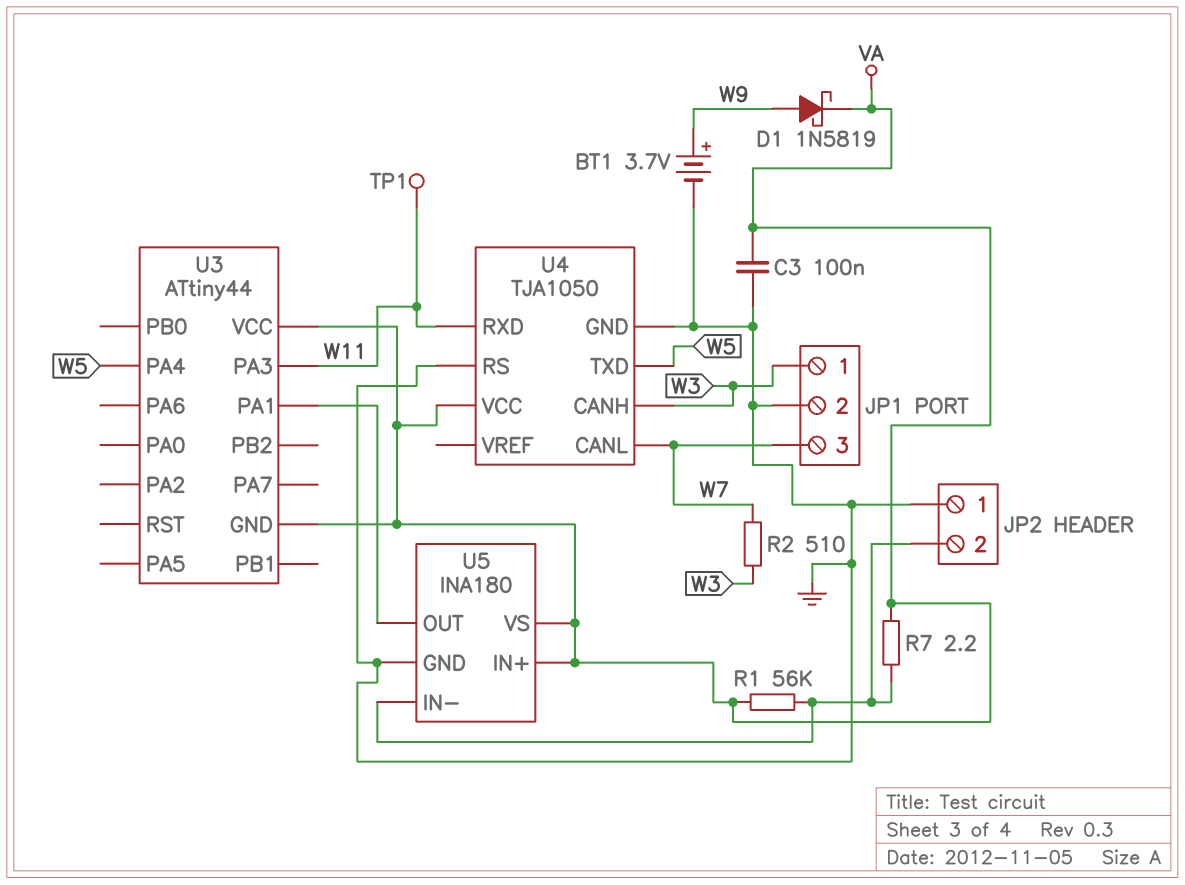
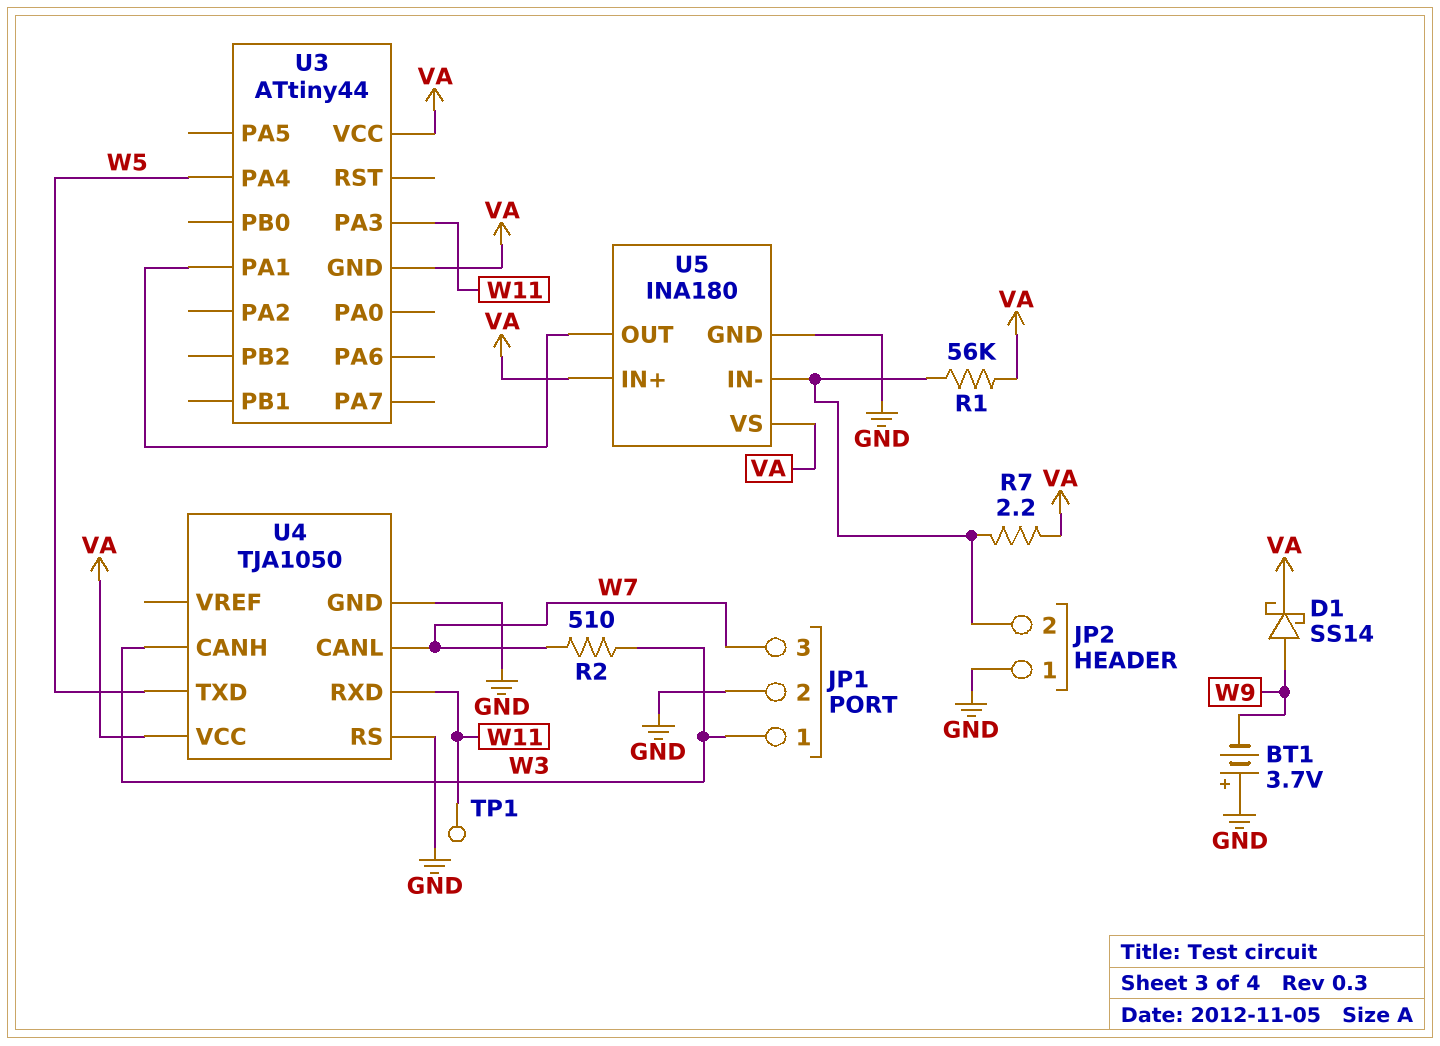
BT1: 3.7V (plus W9, minus GND) -> 3.7V (plus GND, minus W9)
C3: 100nF (GND, VA) -> none
D1: schottky 1N5819 (A W9, K VA) -> schottky SS14 (A W9, K VA)

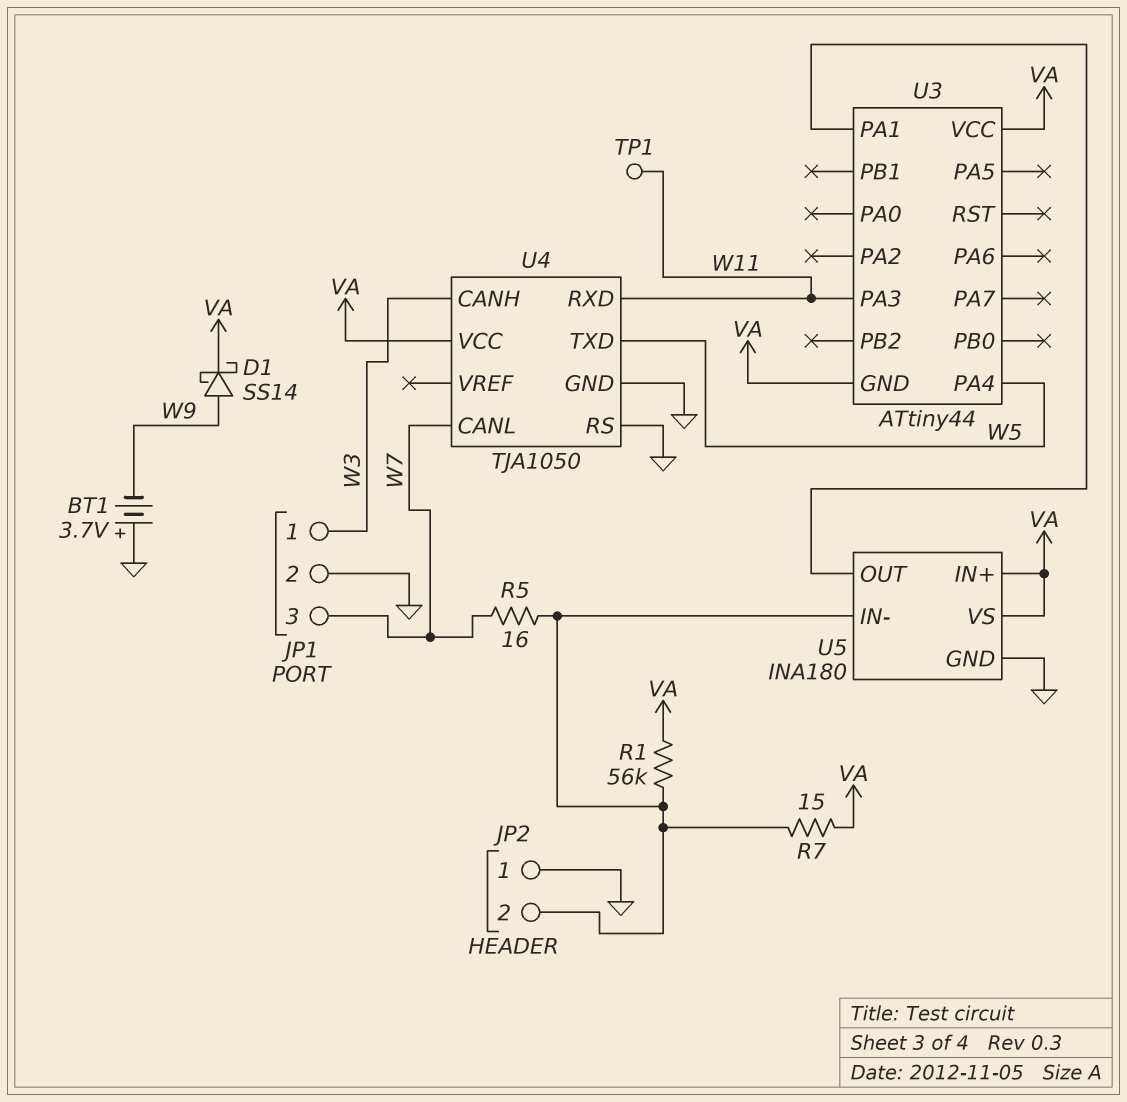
R2: 510 (W3, W7) -> none
R5: none -> 16 (JP2/2, W7)
R7: 2.2 (JP2/2, VA) -> 15 (JP2/2, VA)

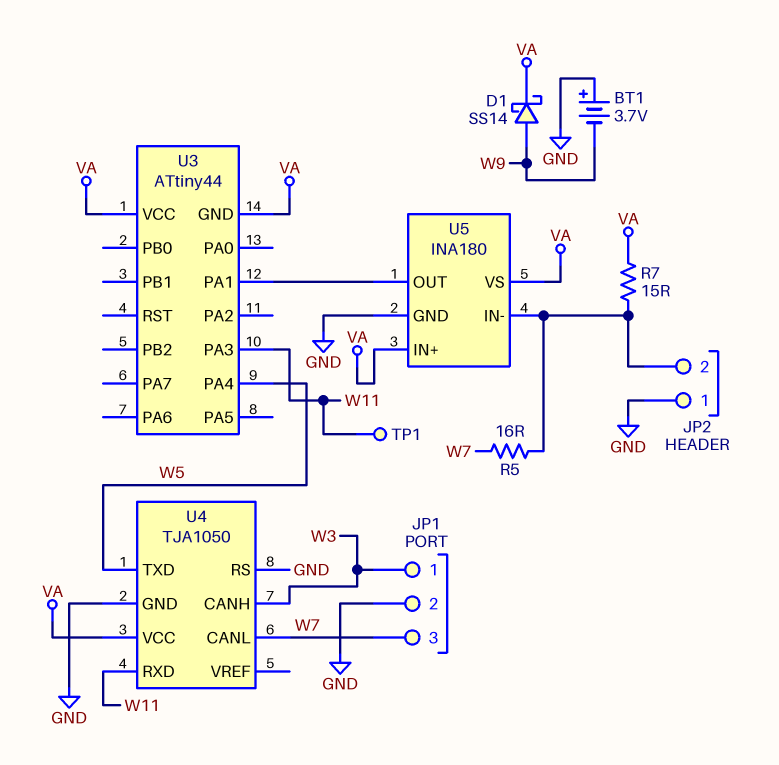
R1: 56k (JP2/2, VA) -> none

